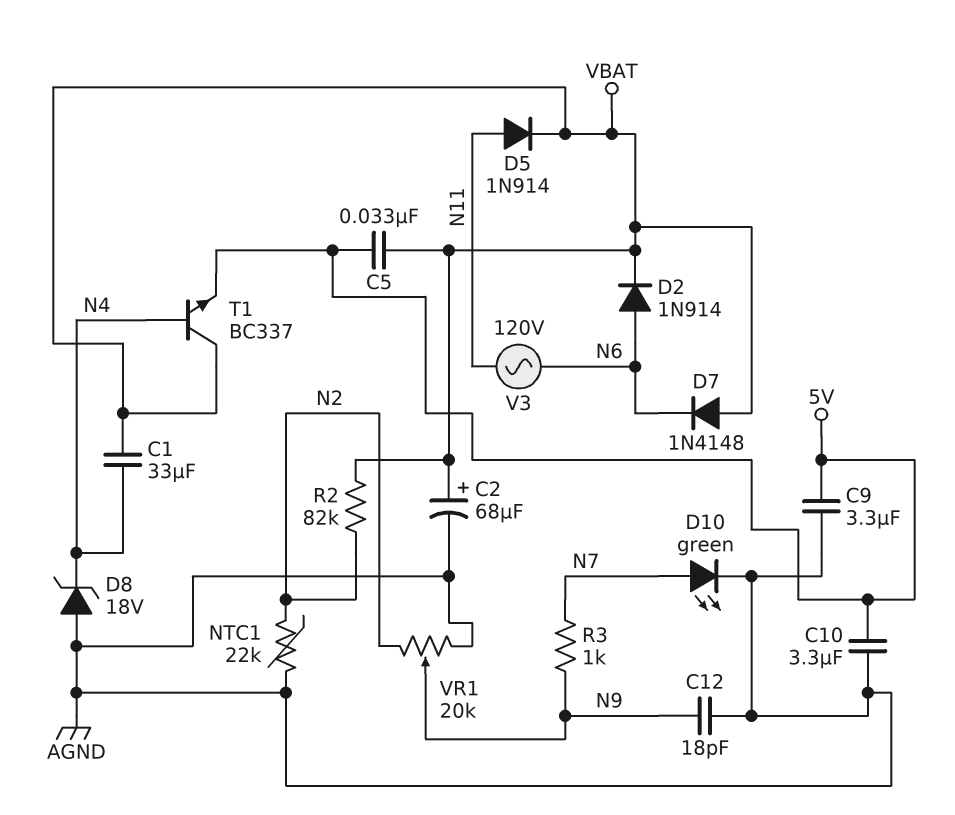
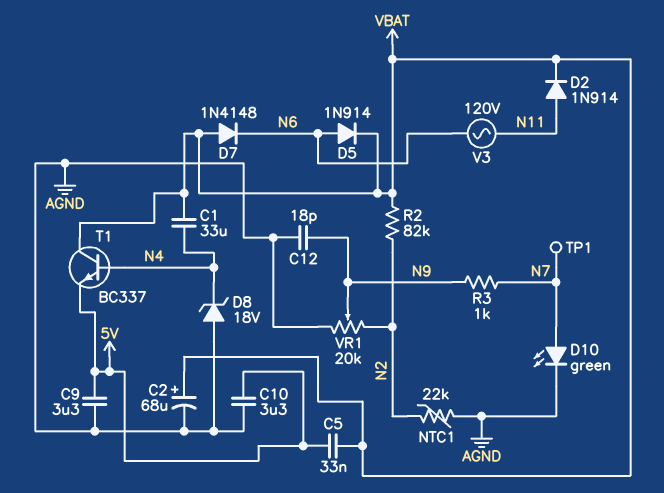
D2: diode 1N914 (A N6, K VBAT) -> diode 1N914 (A N11, K VBAT)
D5: diode 1N914 (A N11, K VBAT) -> diode 1N914 (A N6, K VBAT)
TP1: none -> test point (N7)

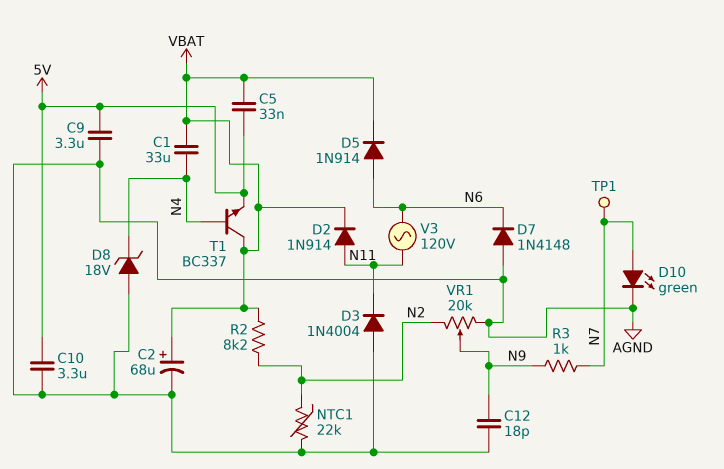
D3: none -> diode 1N4004 (A AGND, K N11)
D7: diode 1N4148 (A VBAT, K N6) -> diode 1N4148 (A AGND, K N6)
R2: 82k (N2, VBAT) -> 8.2k (N2, VBAT)

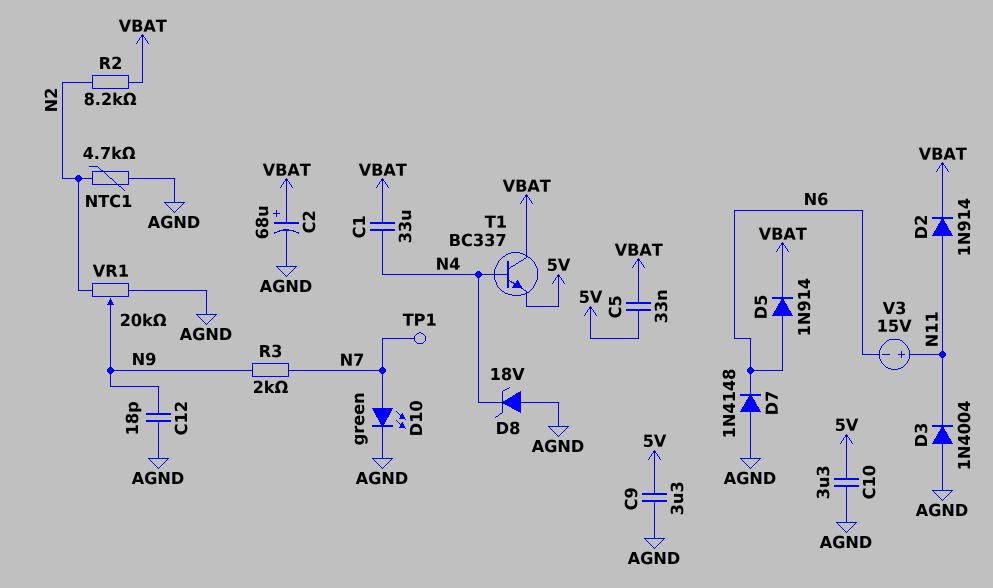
NTC1: 22k (AGND, N2) -> 4.7k (AGND, N2)
R3: 1k (N7, N9) -> 2k (N7, N9)
V3: AC 120V (N6, N11) -> 15V (plus N11, minus N6)

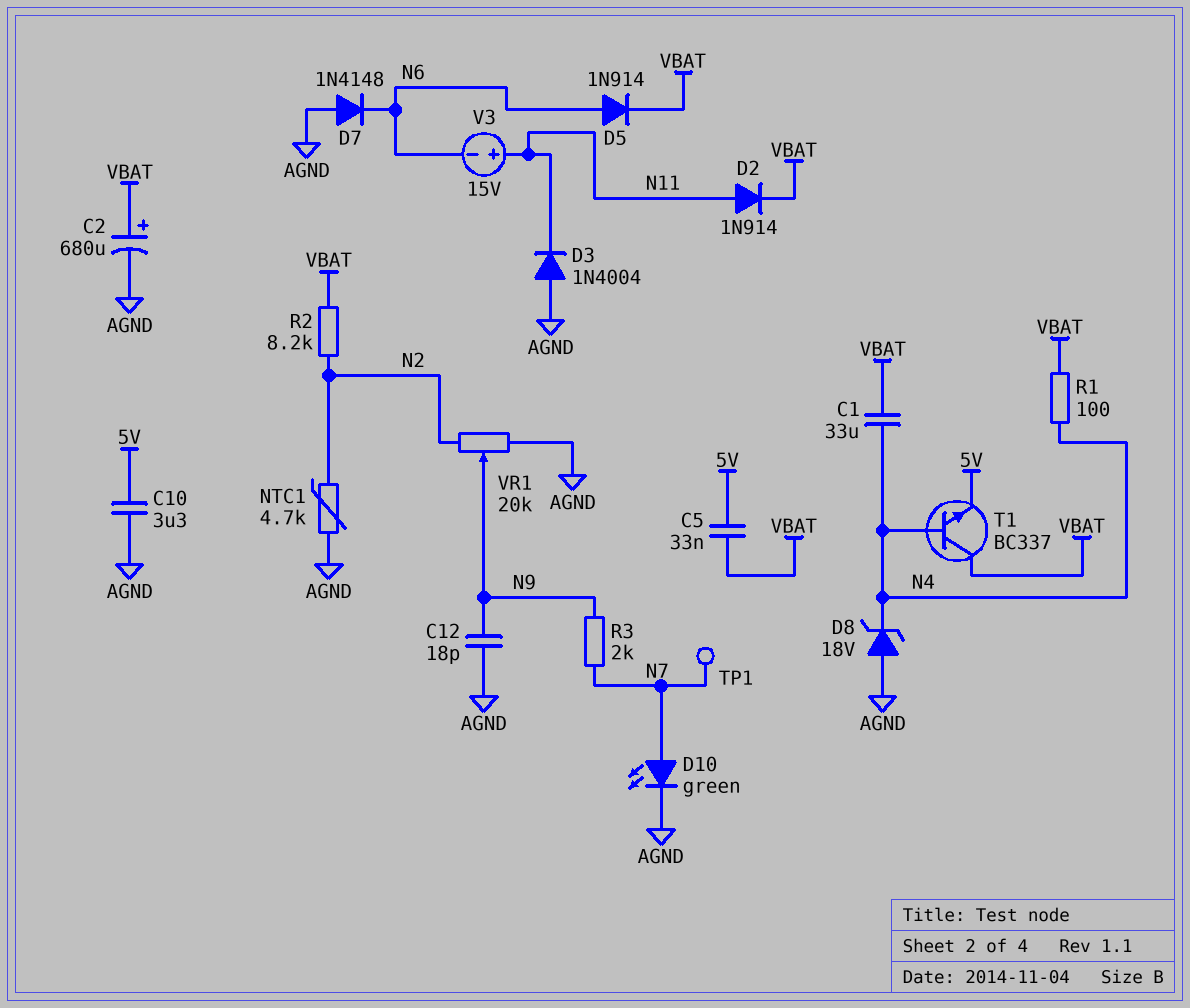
C2: 68uF (plus VBAT, minus AGND) -> 680uF (plus VBAT, minus AGND)
C9: 3.3uF (5V, AGND) -> none
R1: none -> 100 (N4, VBAT)

